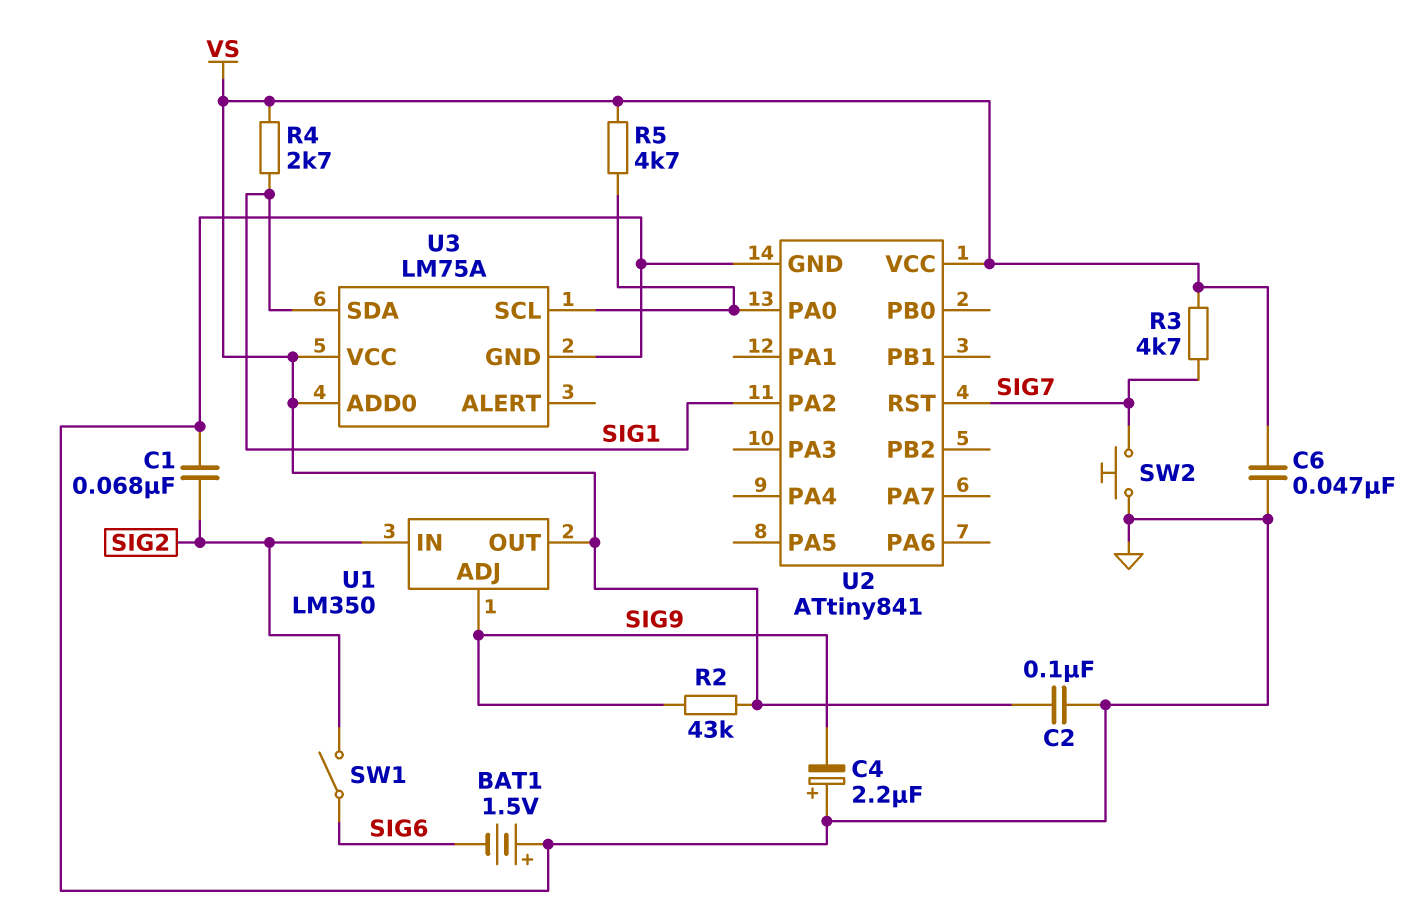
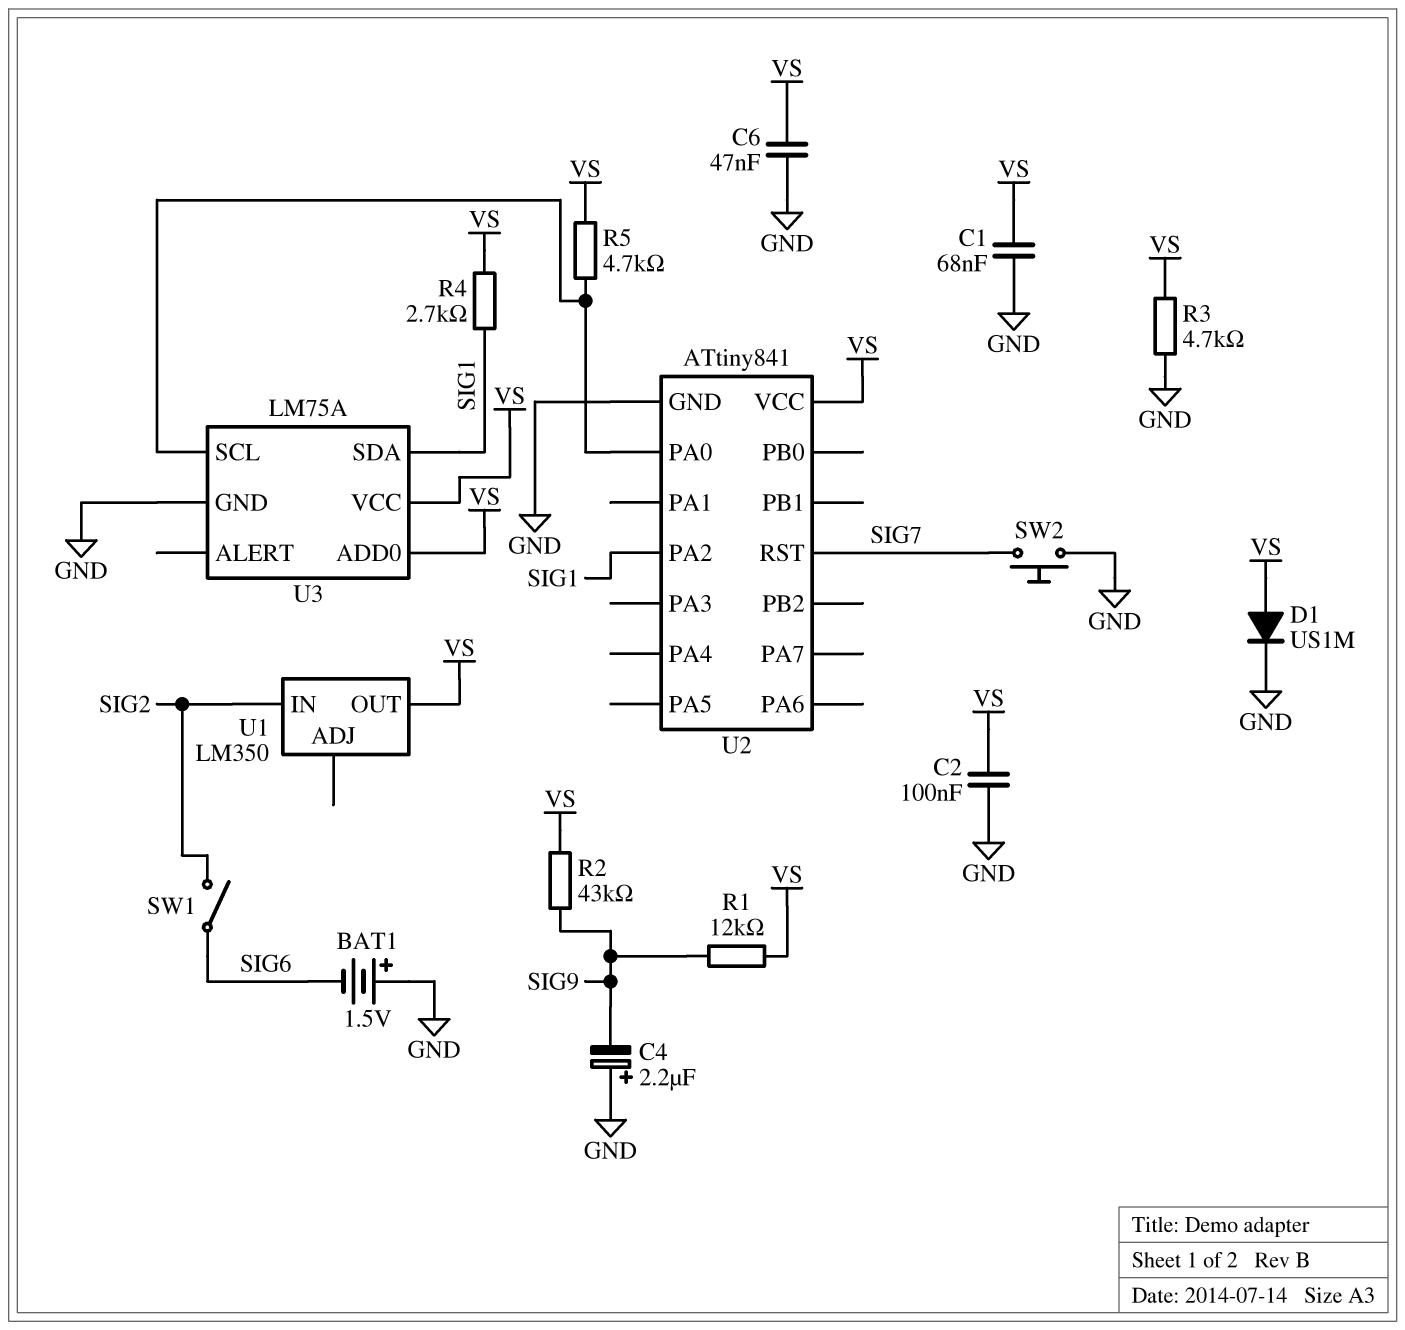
C1: 68nF (GND, SIG2) -> 68nF (GND, VS)
D1: none -> diode US1M (A VS, K GND)
R1: none -> 12k (SIG9, VS)
R3: 4.7k (SIG7, VS) -> 4.7k (GND, VS)
U1 pin ADJ: SIG9 -> none

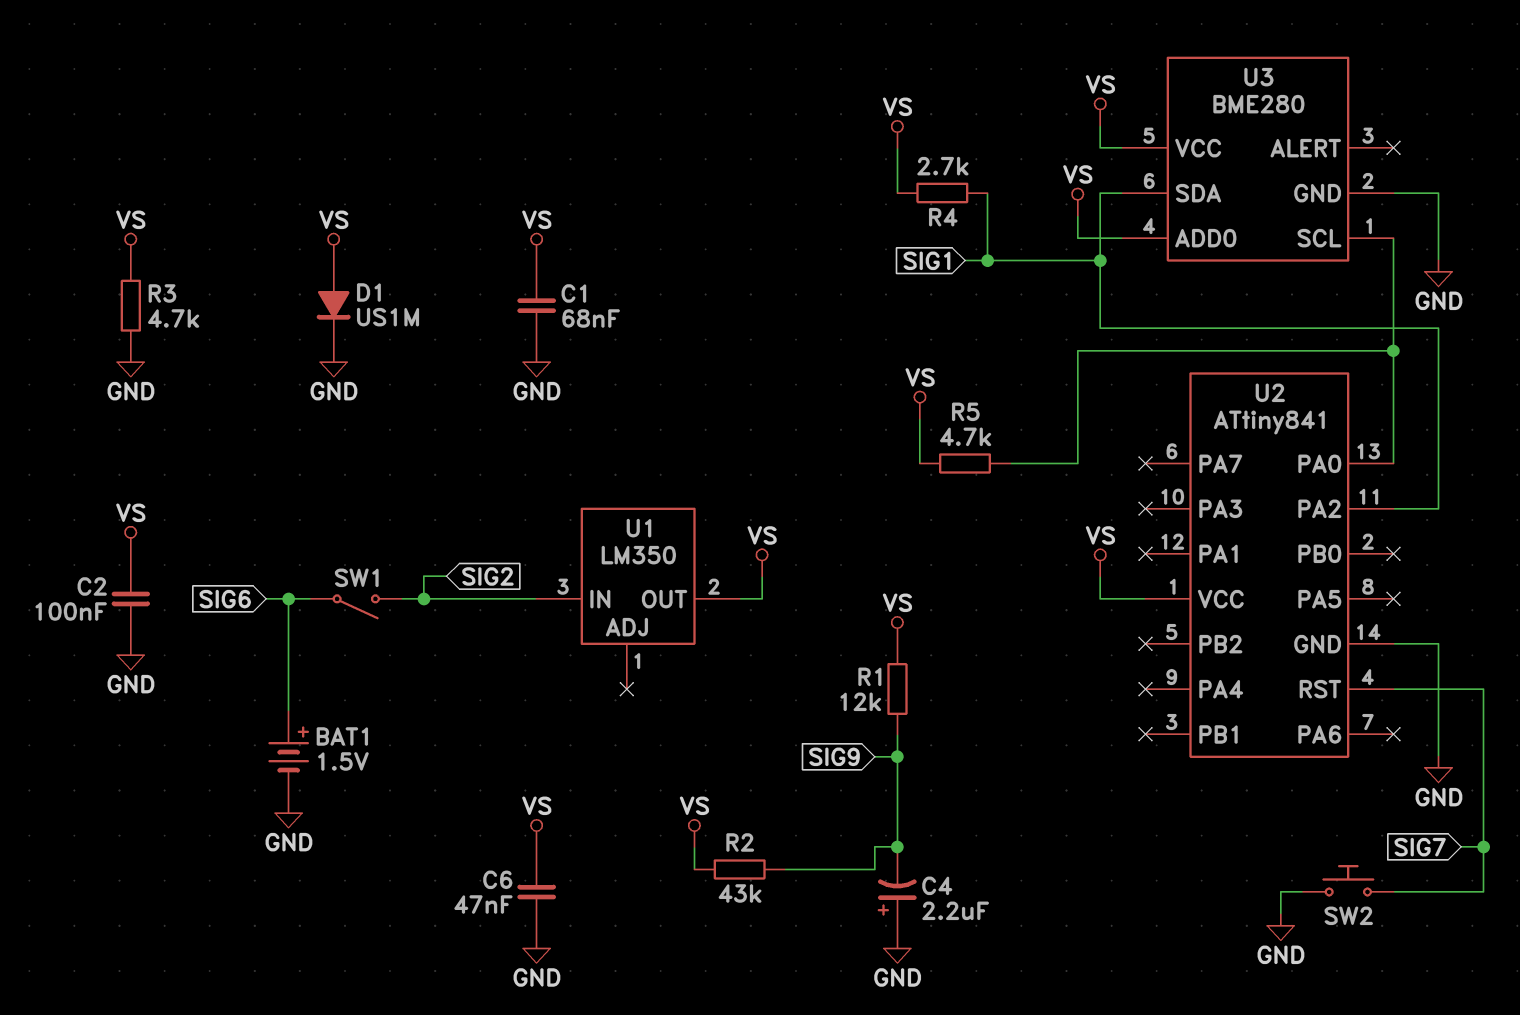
BAT1: 1.5V (plus GND, minus SIG6) -> 1.5V (plus SIG6, minus GND)
U3: LM75A -> BME280

